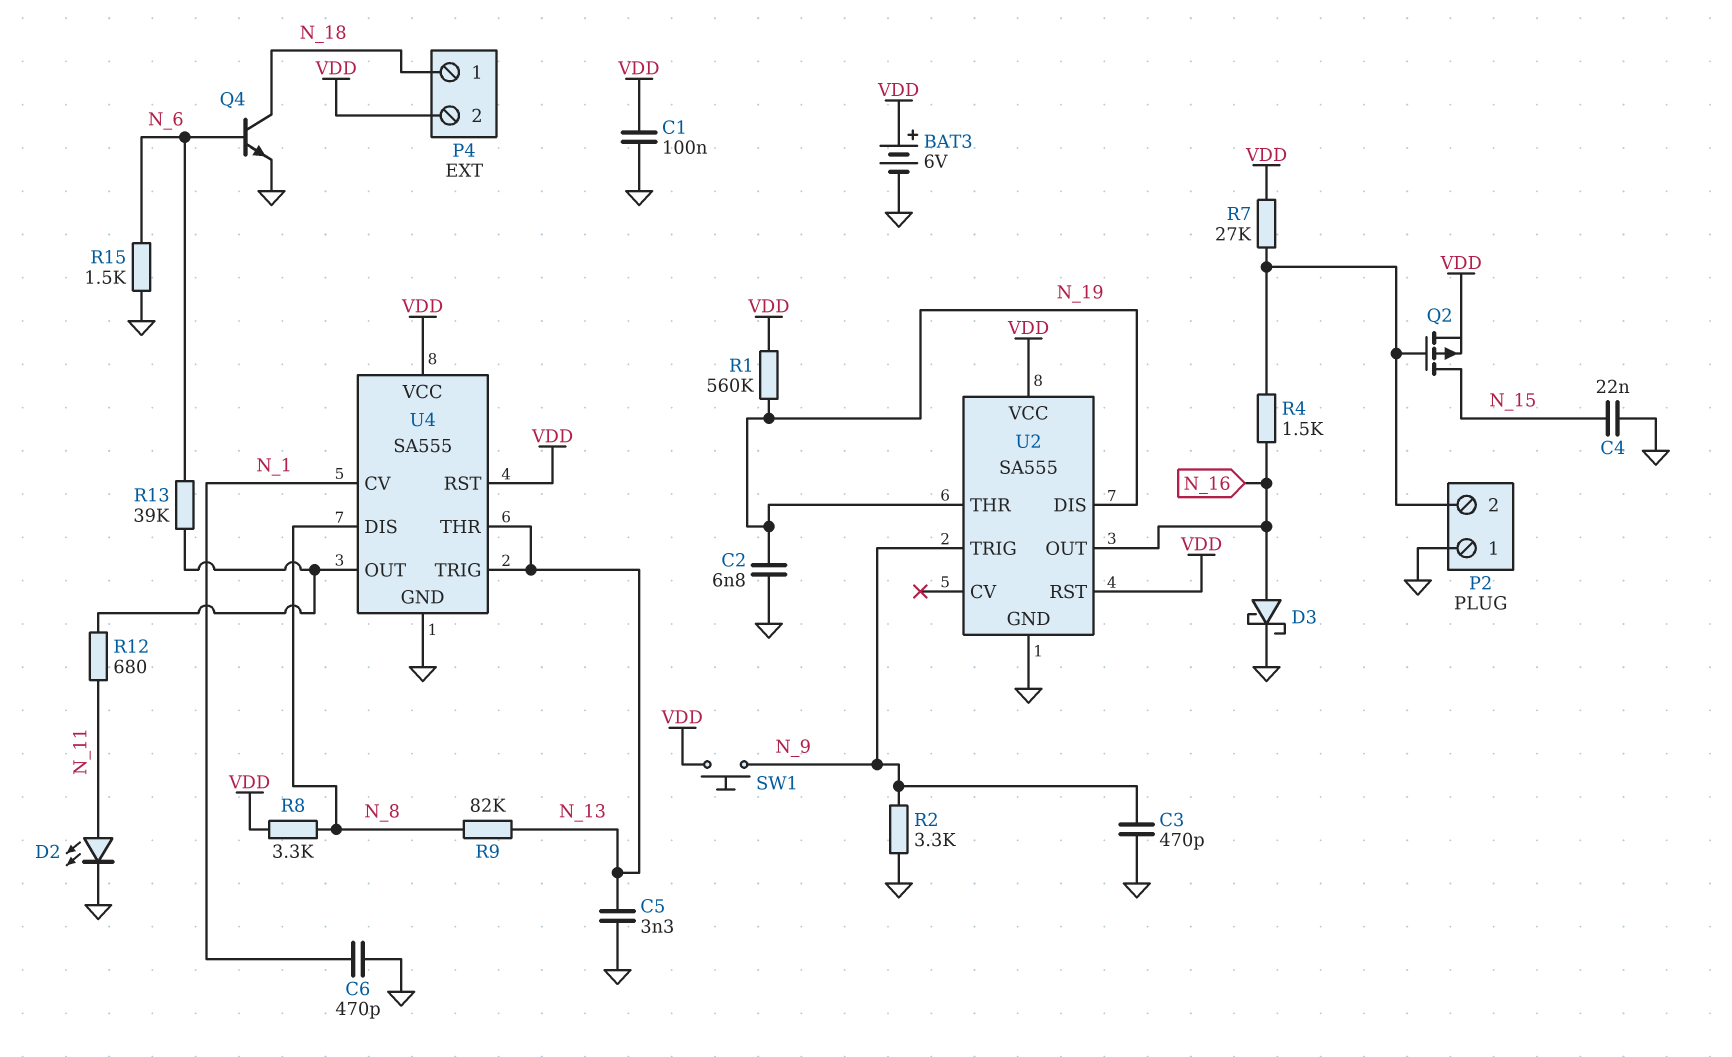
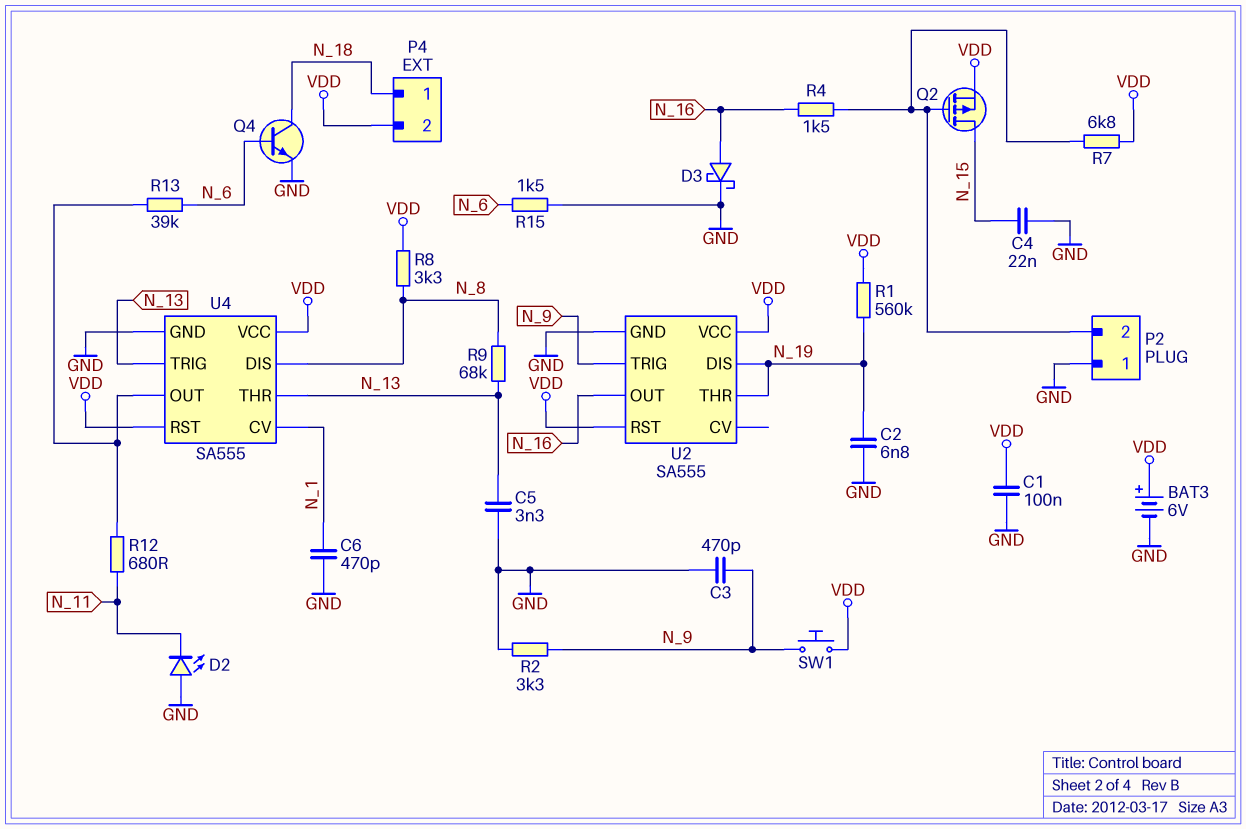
D2: LED (A N_11, K GND) -> LED (A GND, K N_11)
R7: 27k (P2/2, VDD) -> 6.8k (P2/2, VDD)
R9: 82k (N_8, N_13) -> 68k (N_8, N_13)

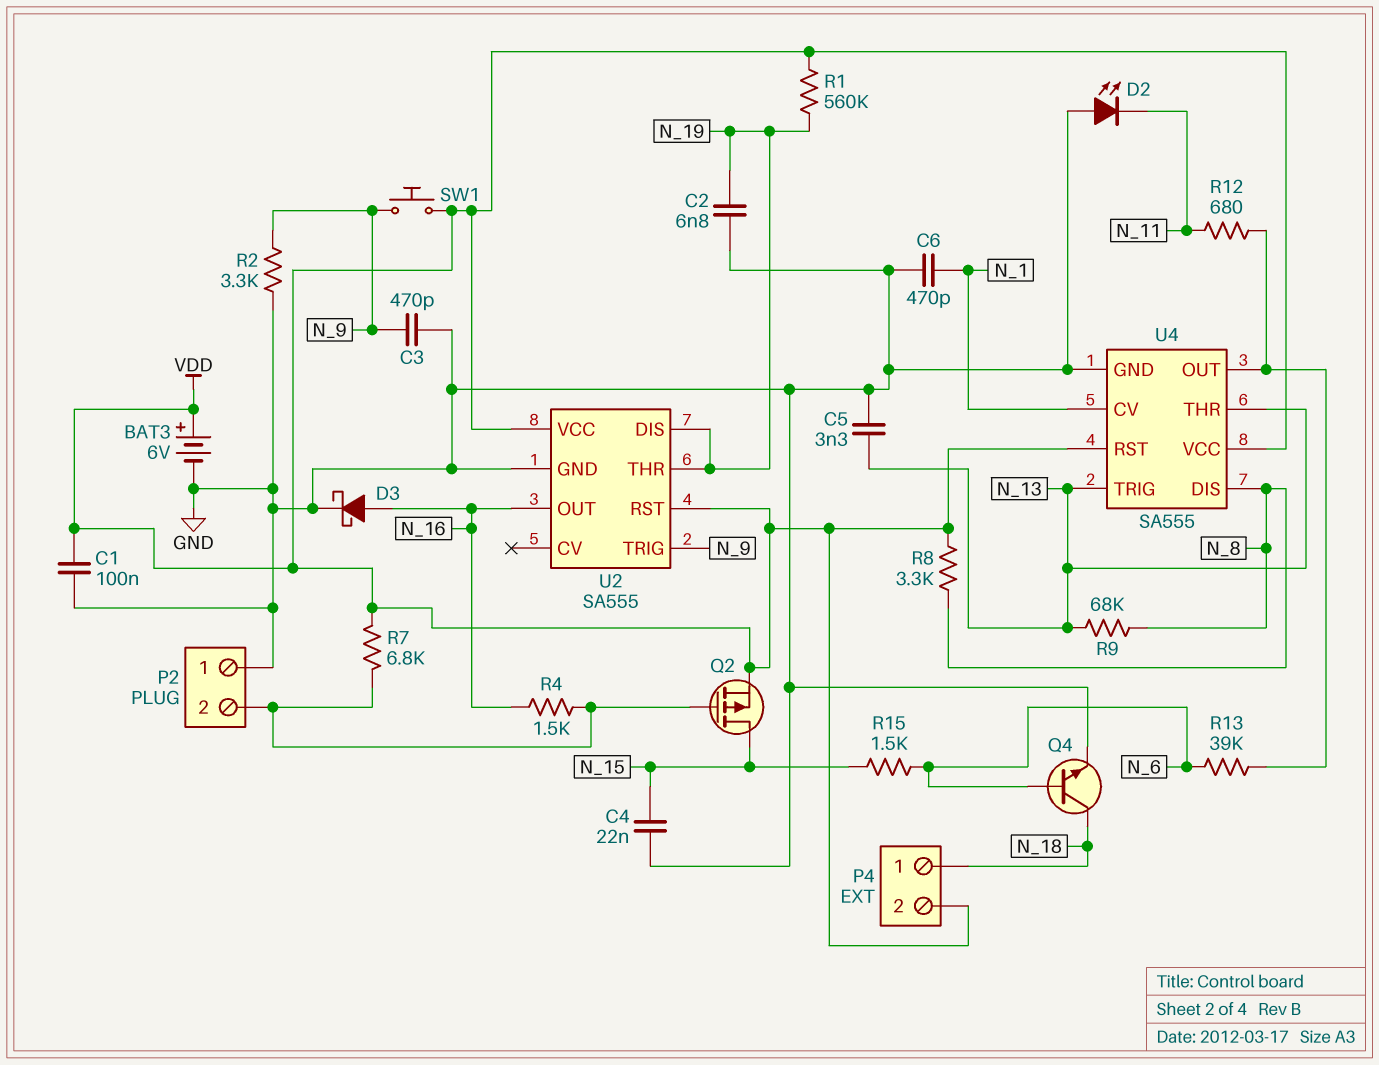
R15: 1.5k (GND, N_6) -> 1.5k (N_6, N_15)

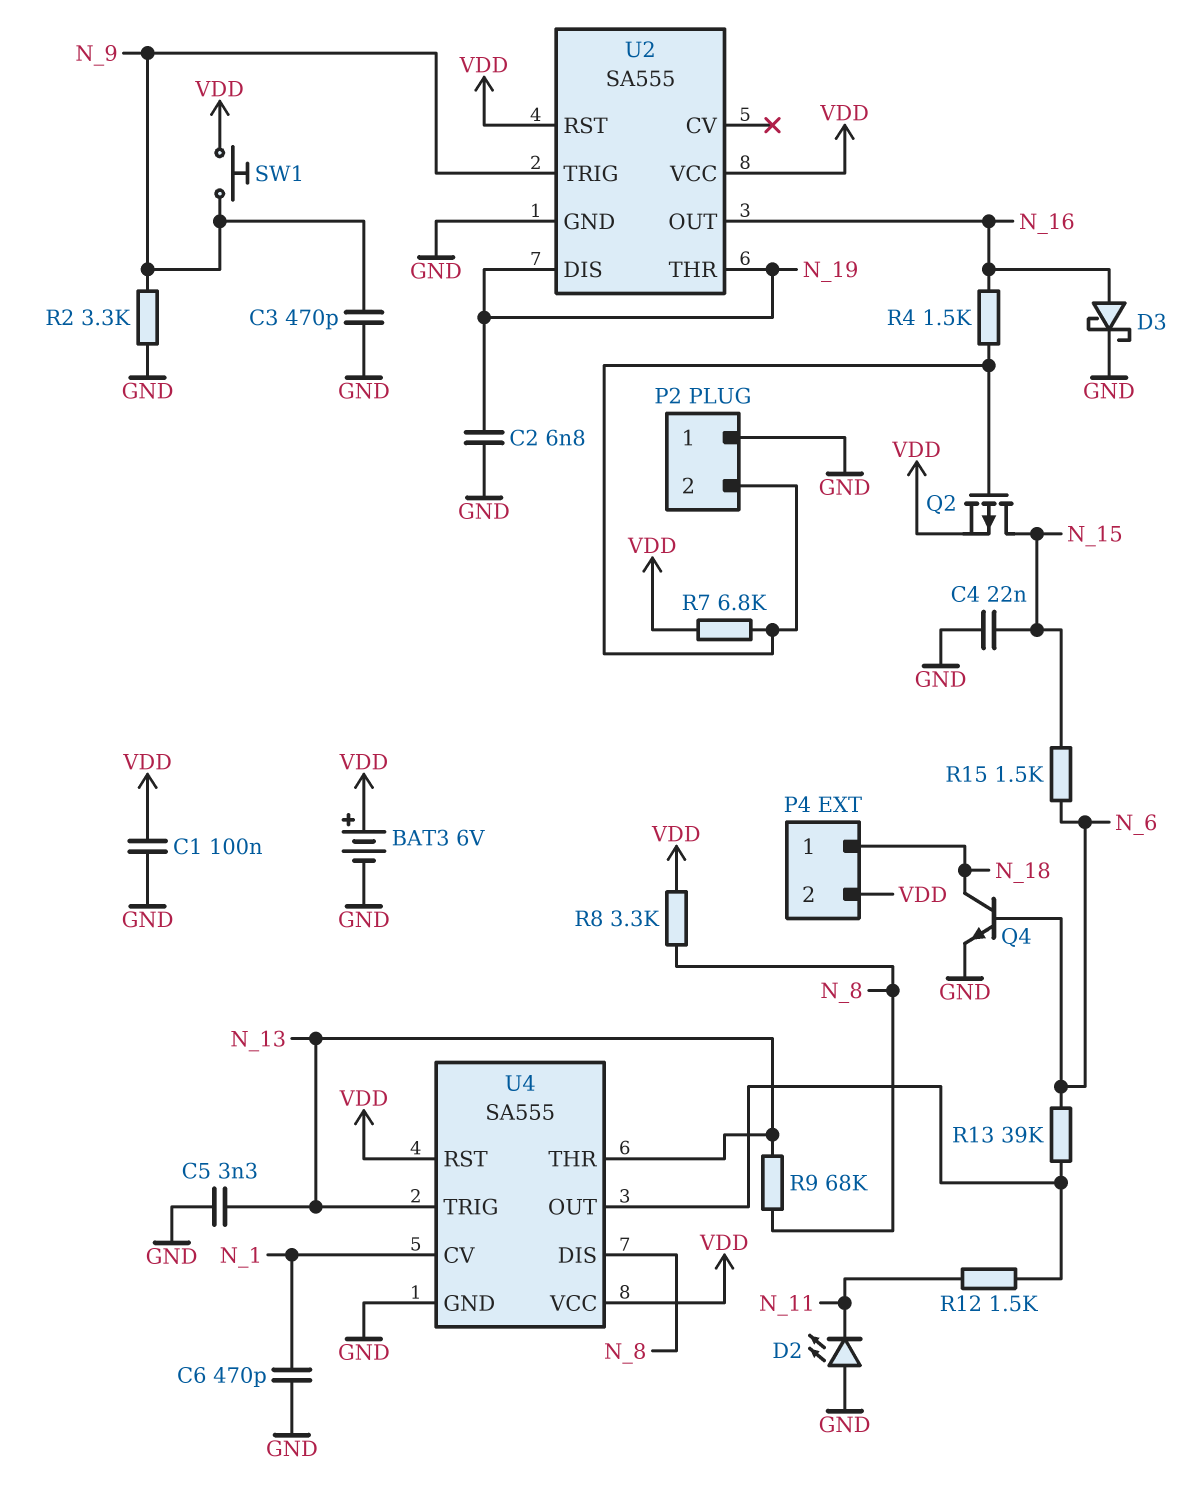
R1: 560k (N_19, VDD) -> none
R12: 680 (N_11, U4/OUT) -> 1.5k (N_11, U4/OUT)

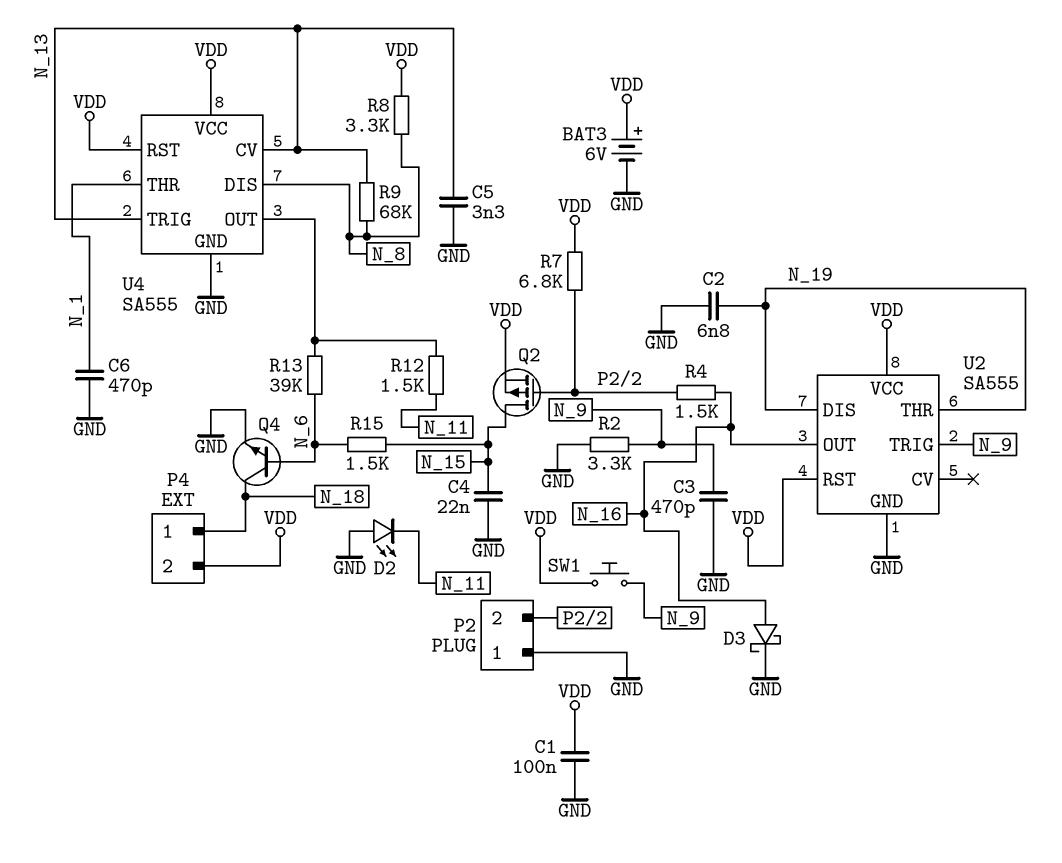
U4 pin CV: N_1 -> N_13
U4 pin THR: N_13 -> N_1

